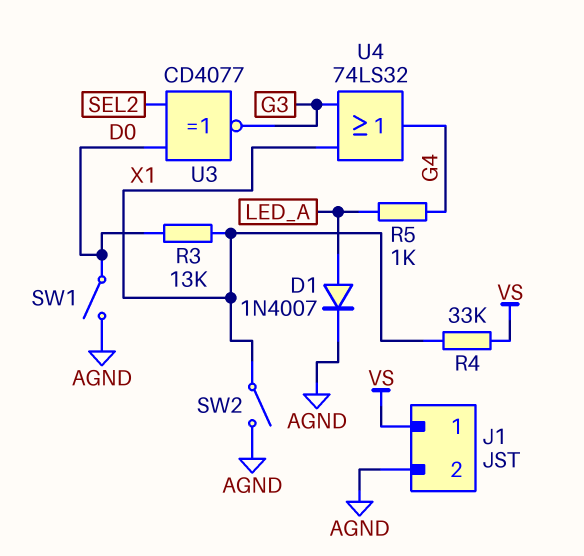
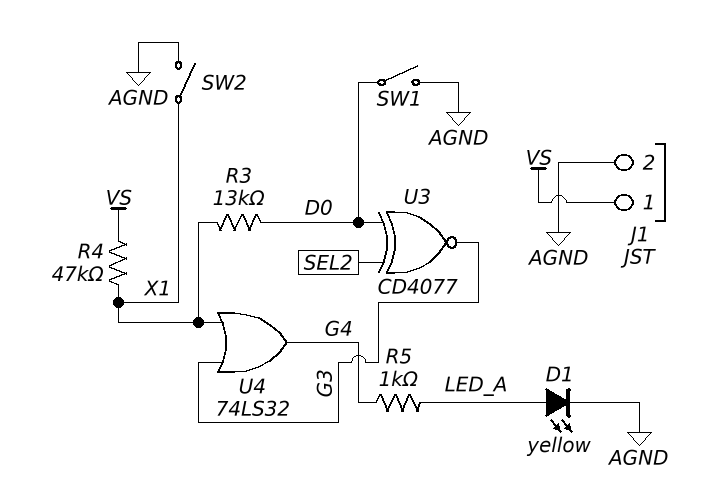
D1: diode 1N4007 (A LED_A, K AGND) -> LED yellow (A LED_A, K AGND)
R4: 33k (VS, X1) -> 47k (VS, X1)

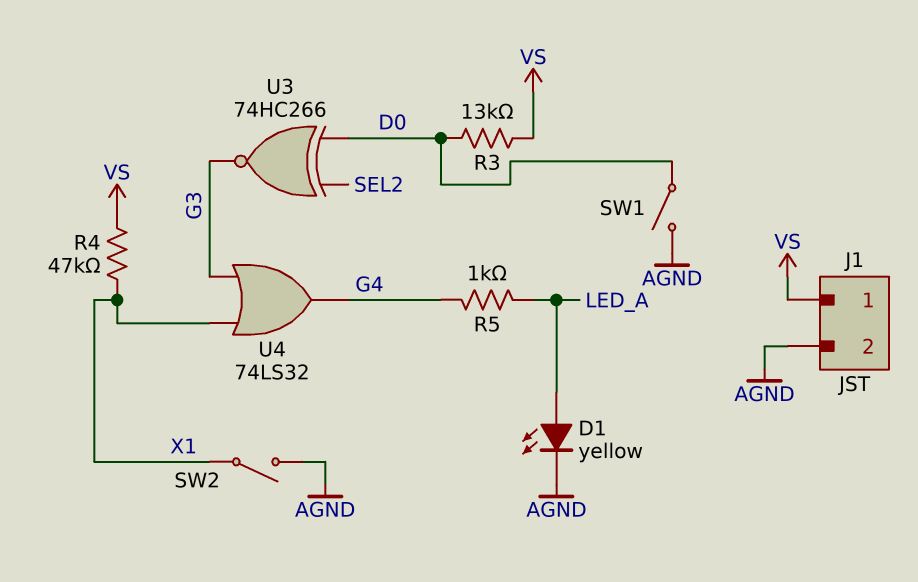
R3: 13k (D0, X1) -> 13k (D0, VS)
U3: XNOR CD4077 (in D0, in SEL2, out G3) -> XNOR 74HC266 (in D0, in SEL2, out G3)

